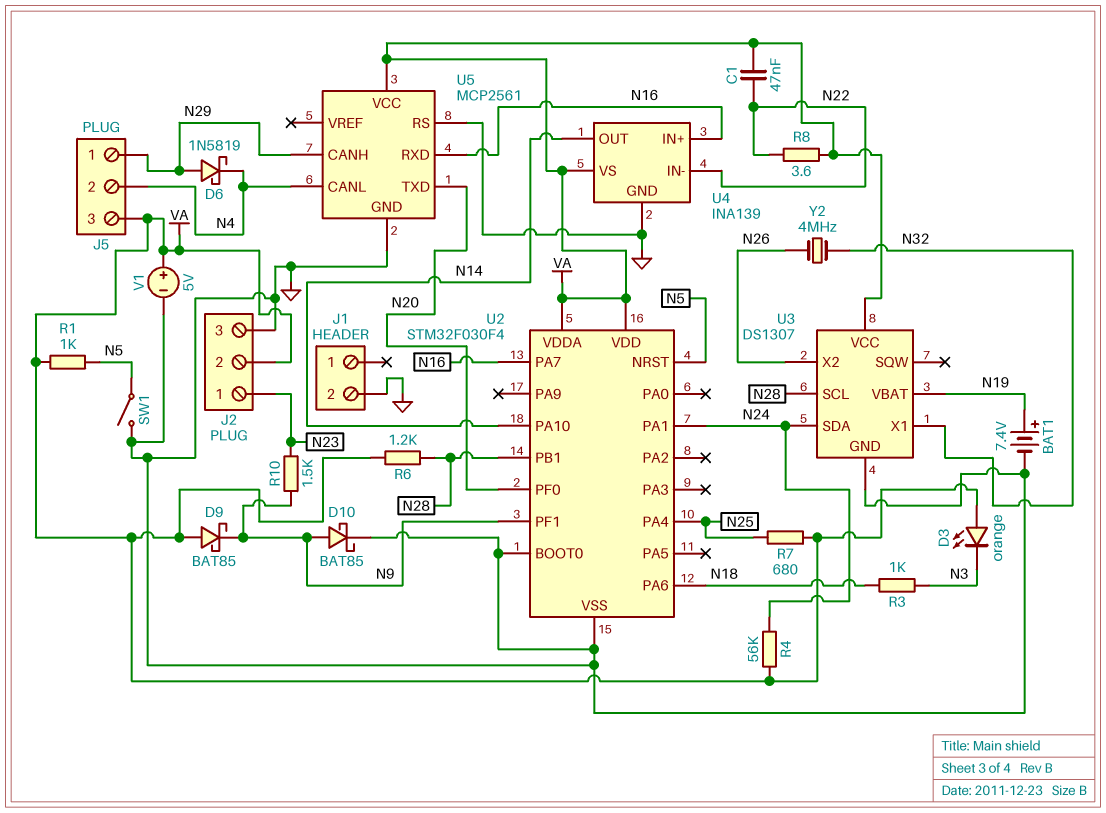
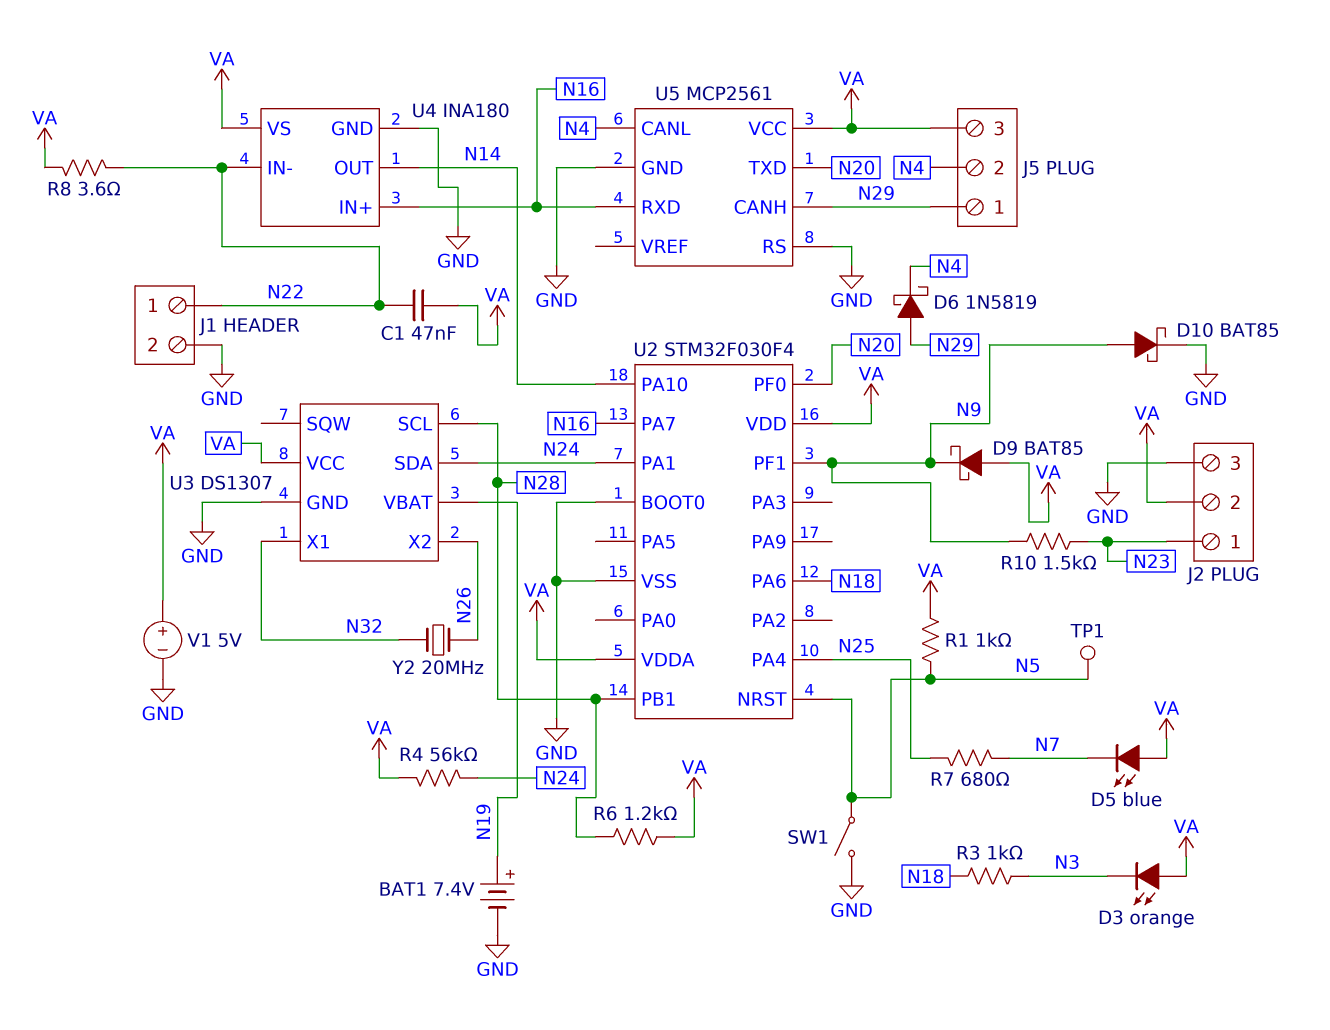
D5: none -> LED blue (A VA, K N7)
J1 pin 1: none -> N22
R7: 680 (N25, VA) -> 680 (N7, N25)
TP1: none -> test point (N5)
U4: INA139 -> INA180
Y2: 4MHz (N26, N32) -> 20MHz (N26, N32)

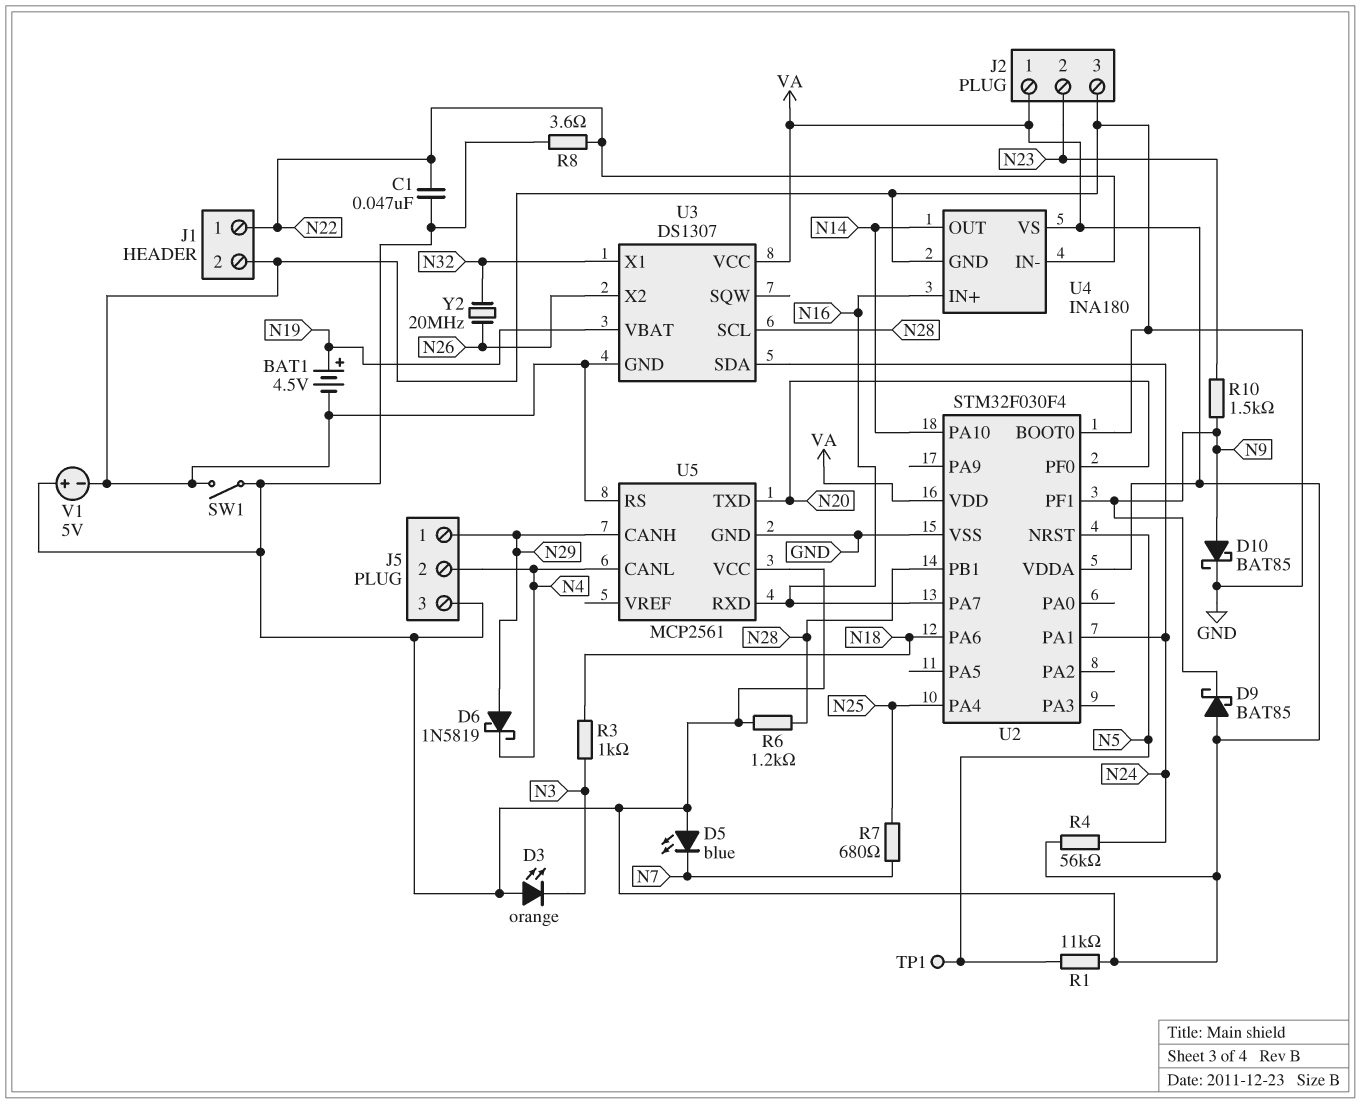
BAT1: 7.4V (plus N19, minus GND) -> 4.5V (plus N19, minus GND)
J2 pin 1: N23 -> VA
J2 pin 2: VA -> N23
R1: 1k (N5, VA) -> 11k (N5, VA)
SW1: switch (GND, N5) -> switch (GND, VA)

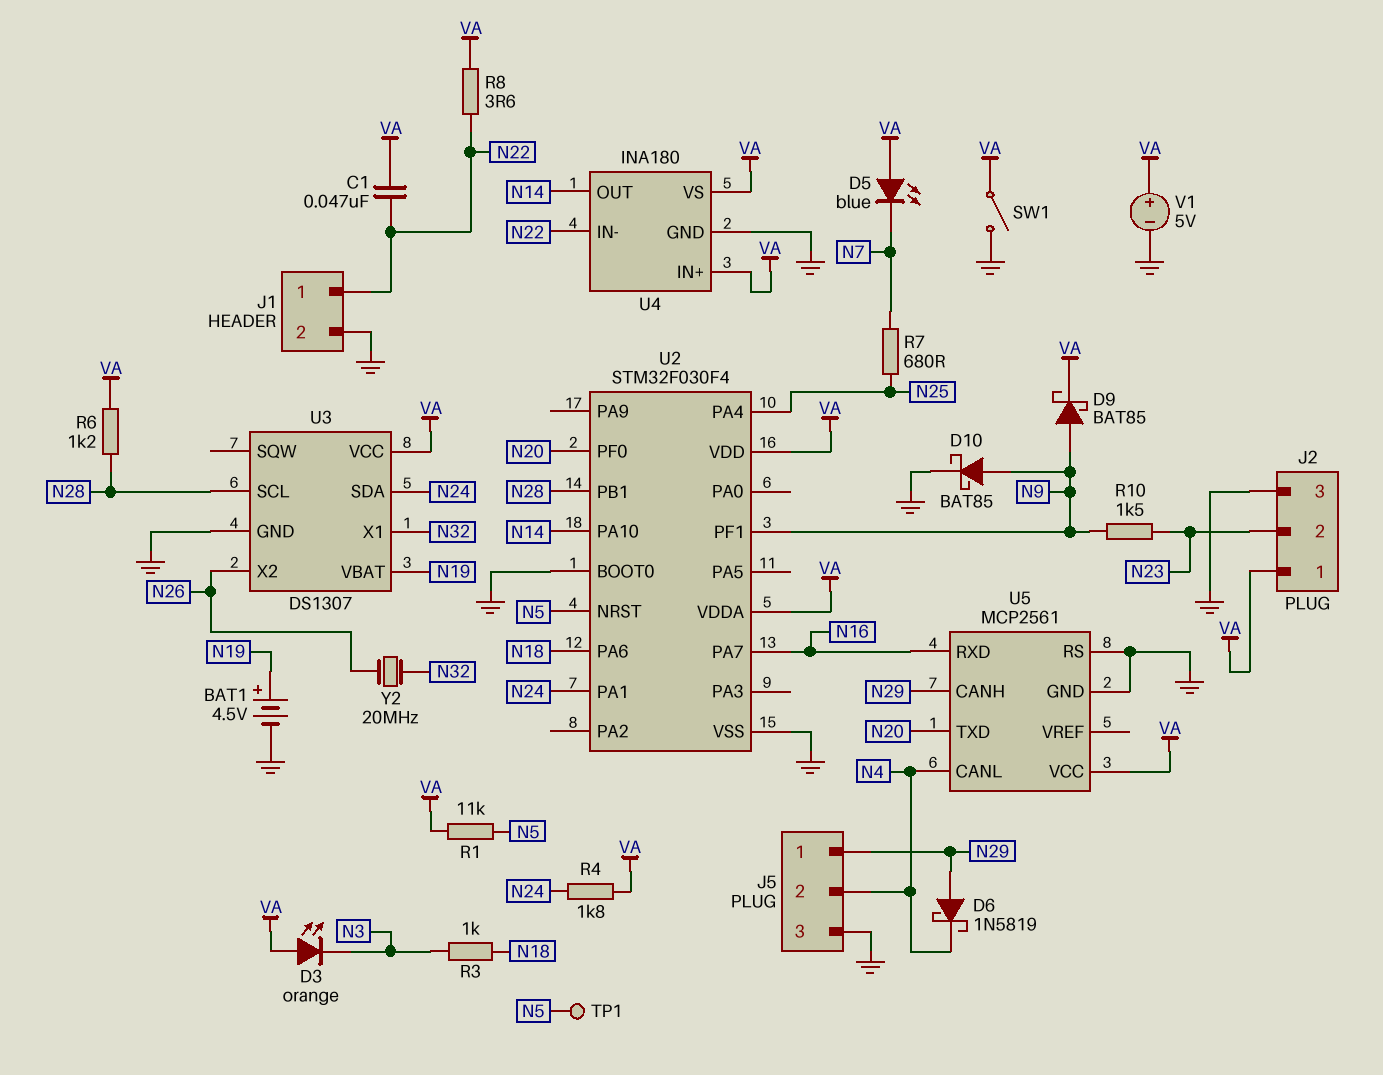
D9: schottky BAT85 (A VA, K N9) -> schottky BAT85 (A N9, K VA)
J5 pin 3: VA -> GND
R4: 56k (N24, VA) -> 1.8k (N24, VA)
U4 pin IN+: N16 -> VA

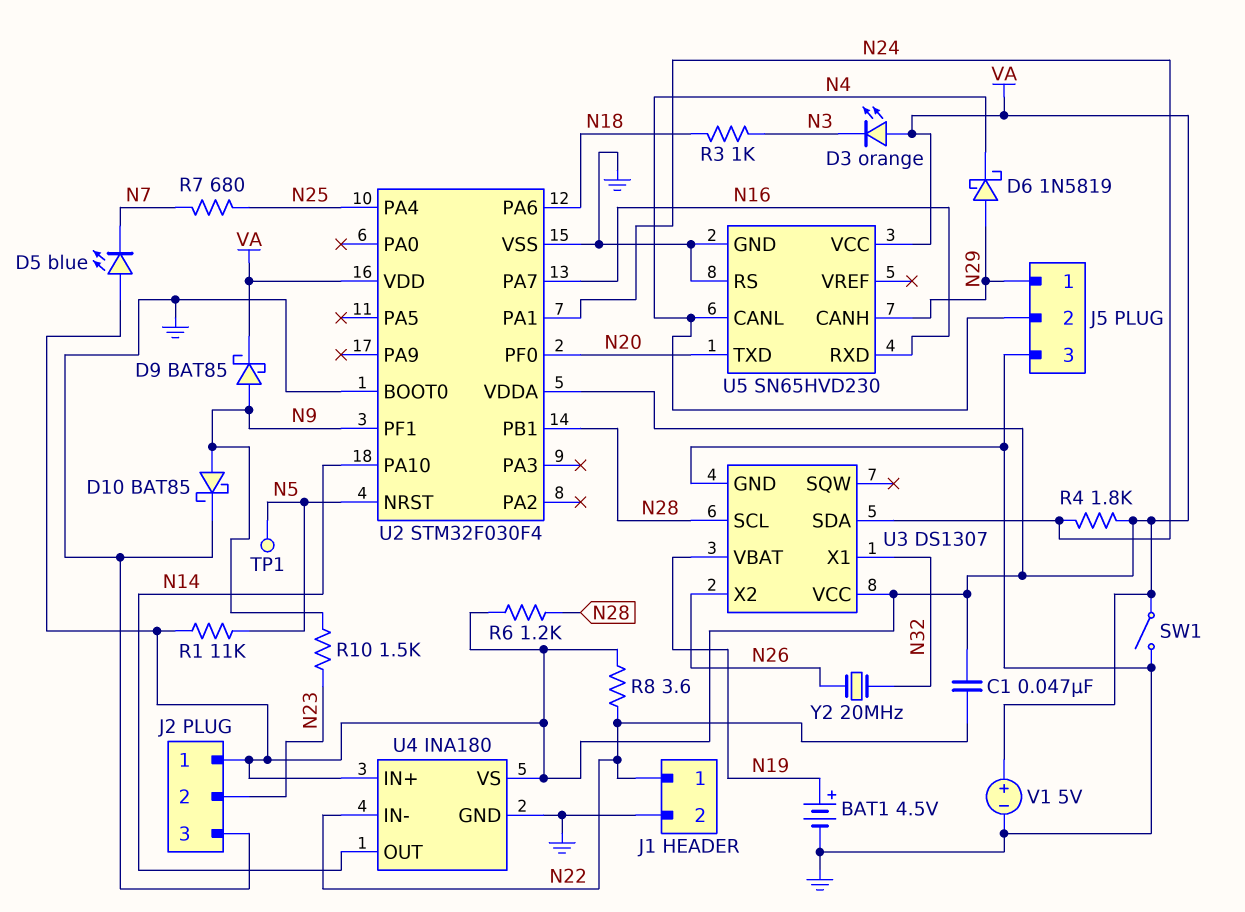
U5: MCP2561 -> SN65HVD230

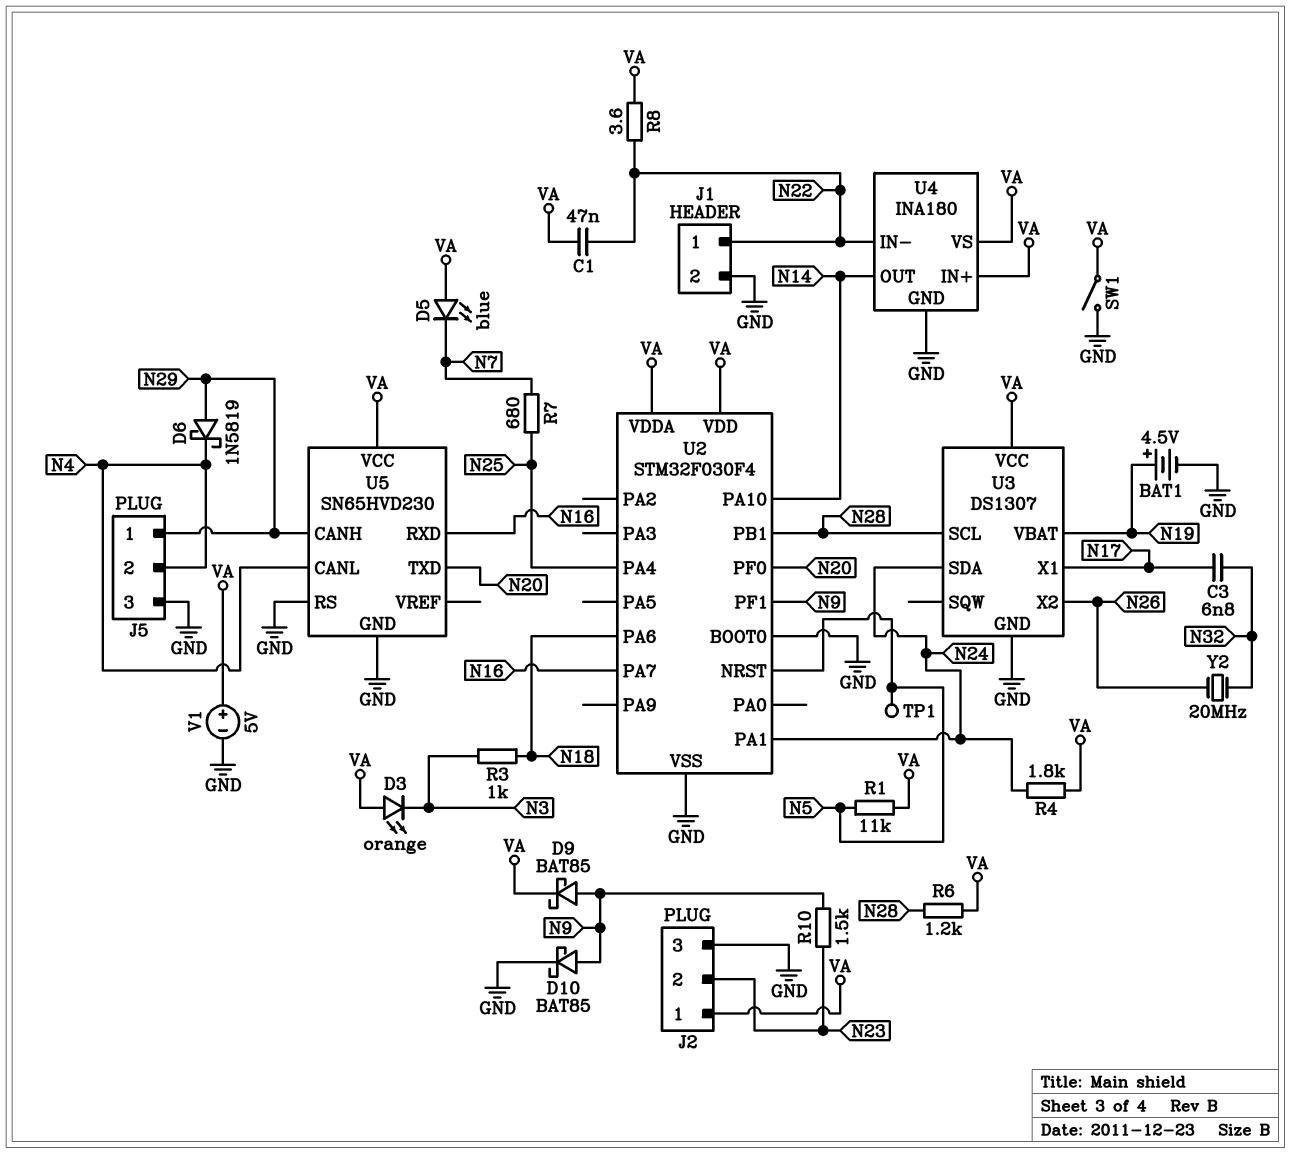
C3: none -> 6.8nF (N17, N32)
U3 pin X1: N32 -> N17

